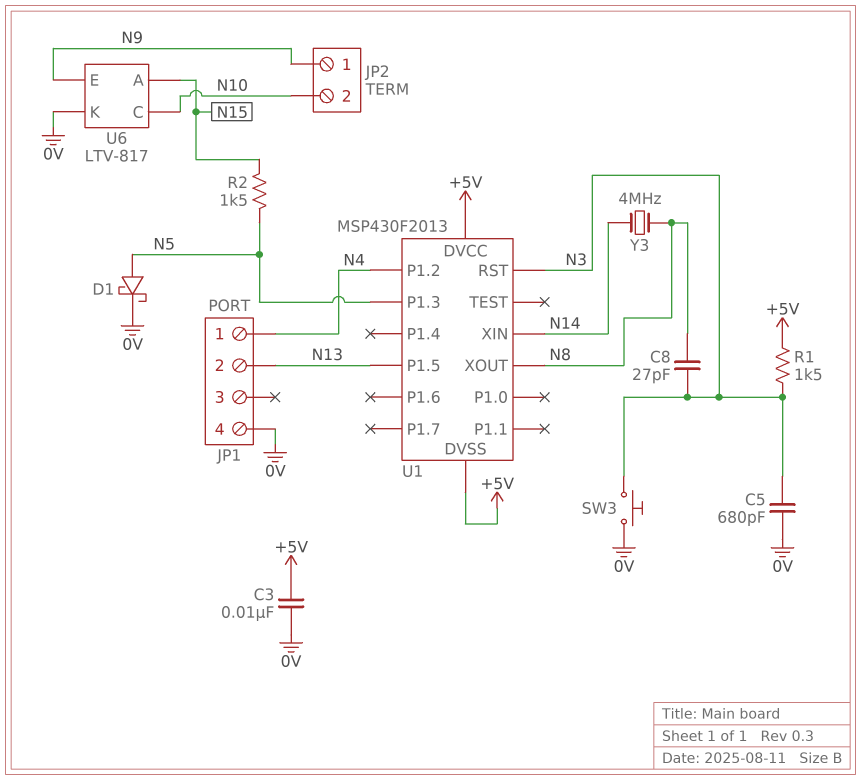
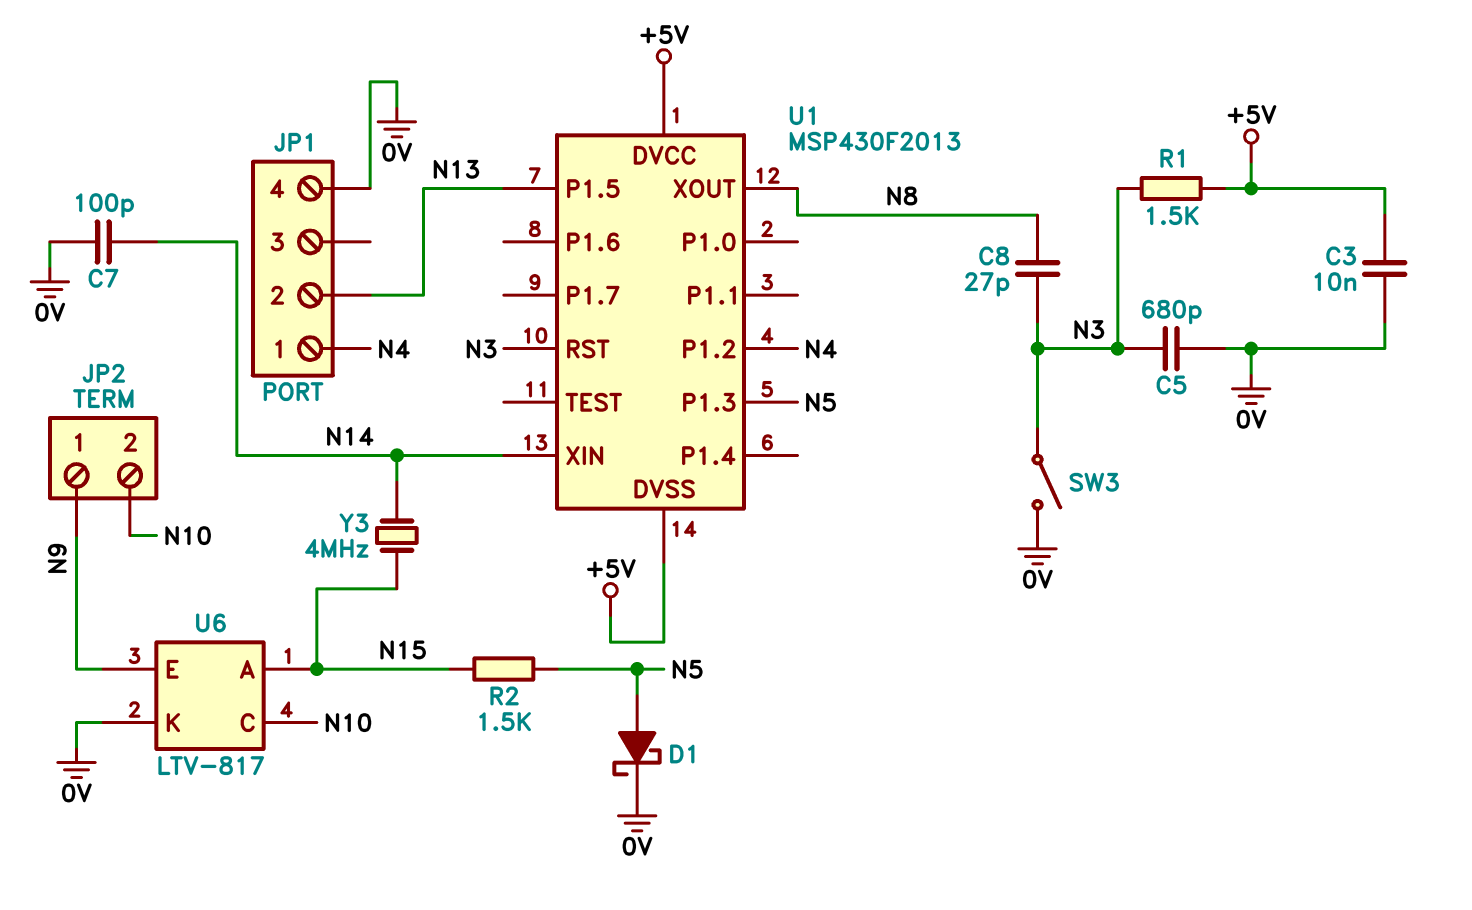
C7: none -> 100pF (0V, N14)
SW3: button (0V, N3) -> switch (0V, N3)
Y3: 4MHz (N8, N14) -> 4MHz (N14, N15)

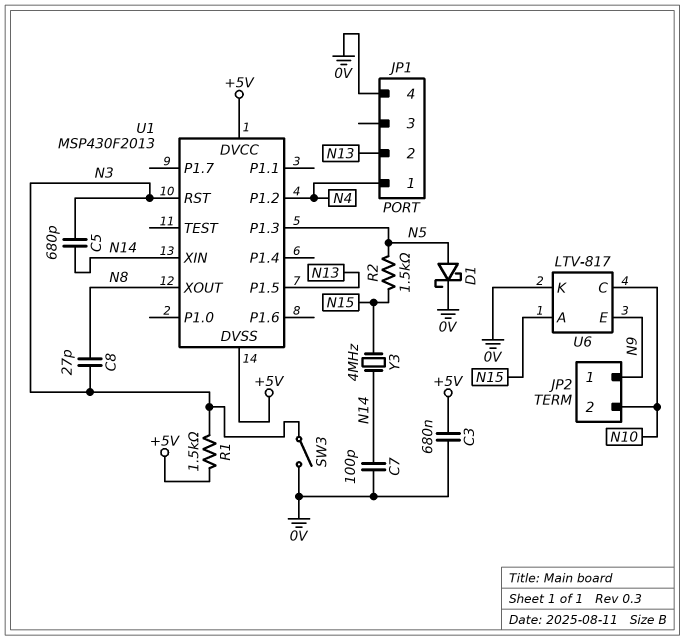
C3: 10nF (+5V, 0V) -> 680nF (+5V, 0V)
C5: 680pF (0V, N3) -> 680pF (N3, N14)

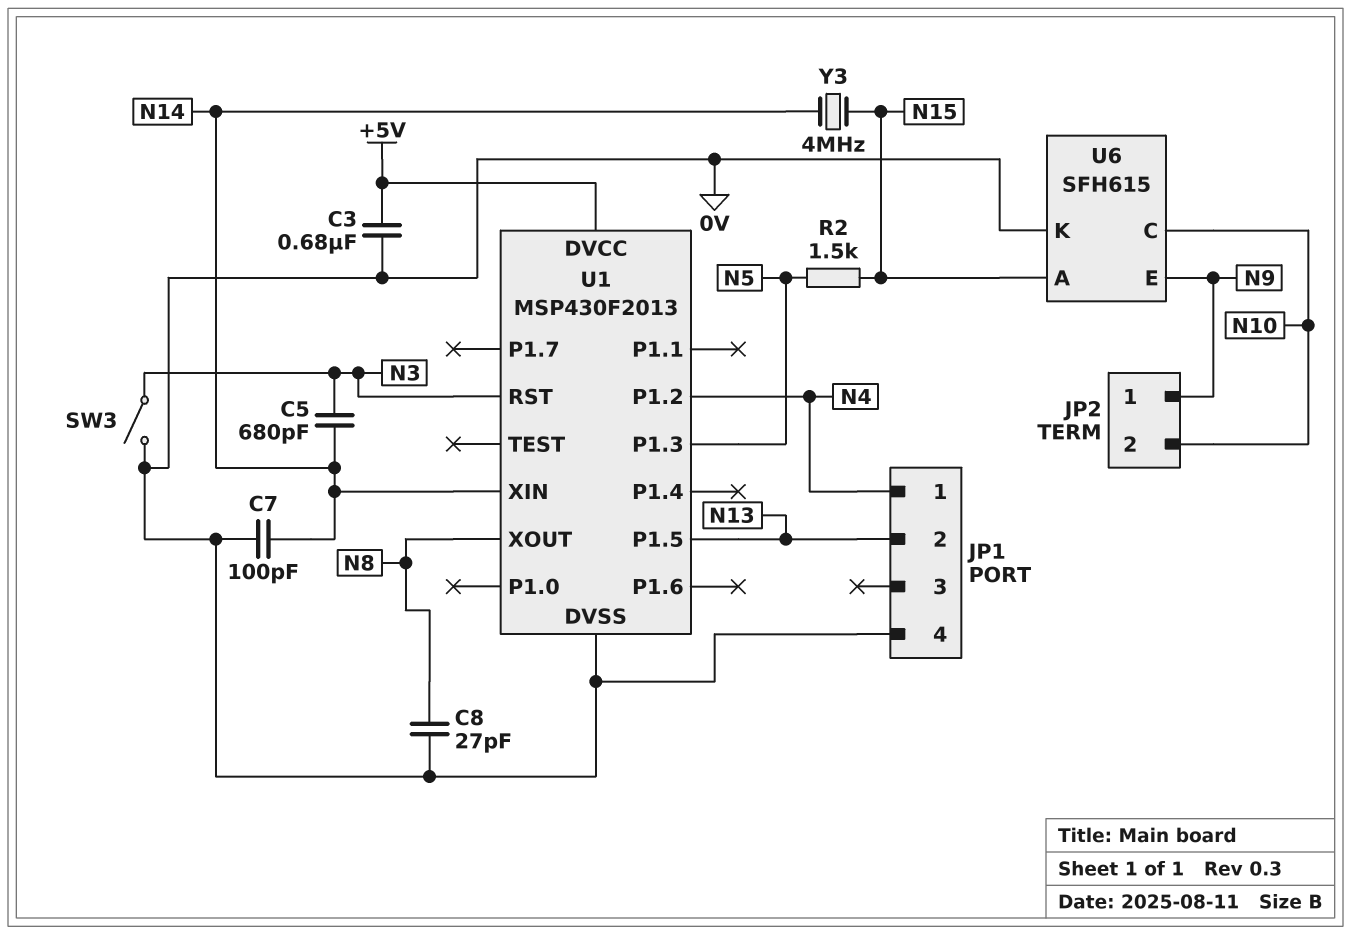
C8: 27pF (N3, N8) -> 27pF (0V, N8)
D1: schottky (A N5, K 0V) -> none
R1: 1.5k (+5V, N3) -> none
U1 pin DVSS: +5V -> 0V
U6: LTV-817 -> SFH615

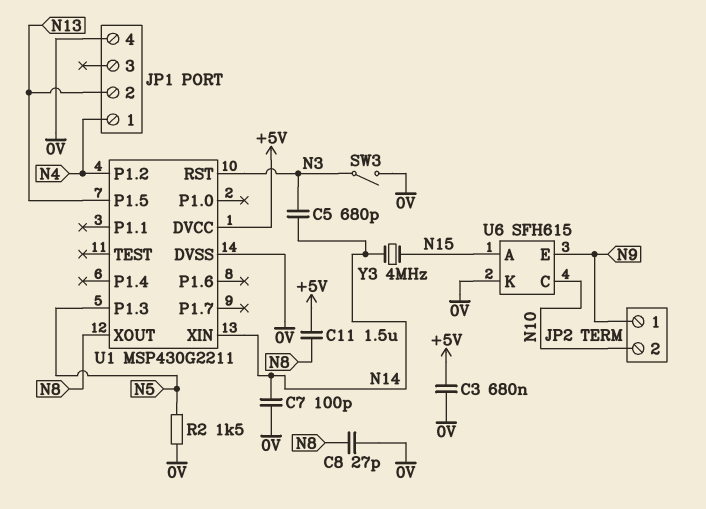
C11: none -> 1.5uF (+5V, N8)
R2: 1.5k (N5, N15) -> 1.5k (0V, N5)
U1: MSP430F2013 -> MSP430G2211

